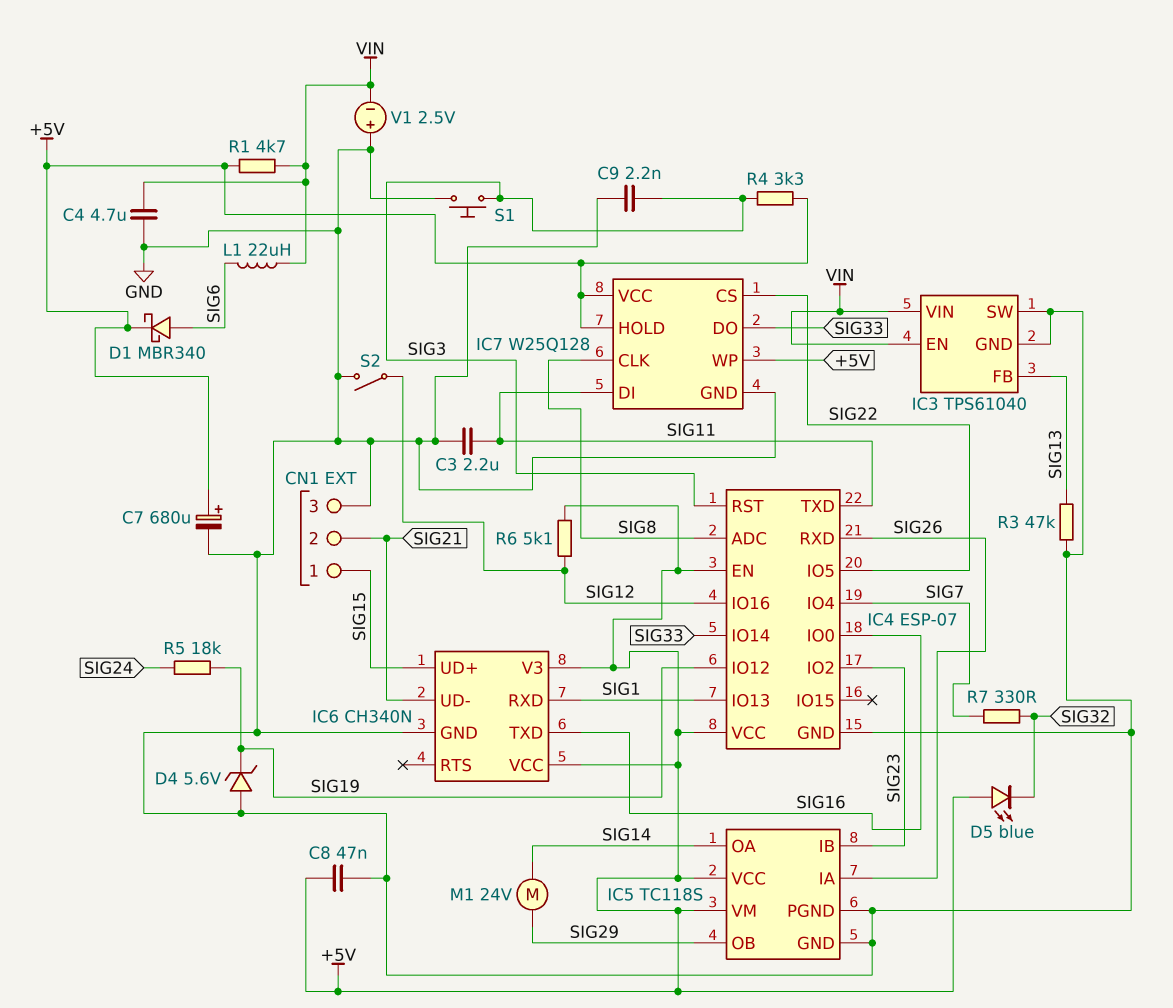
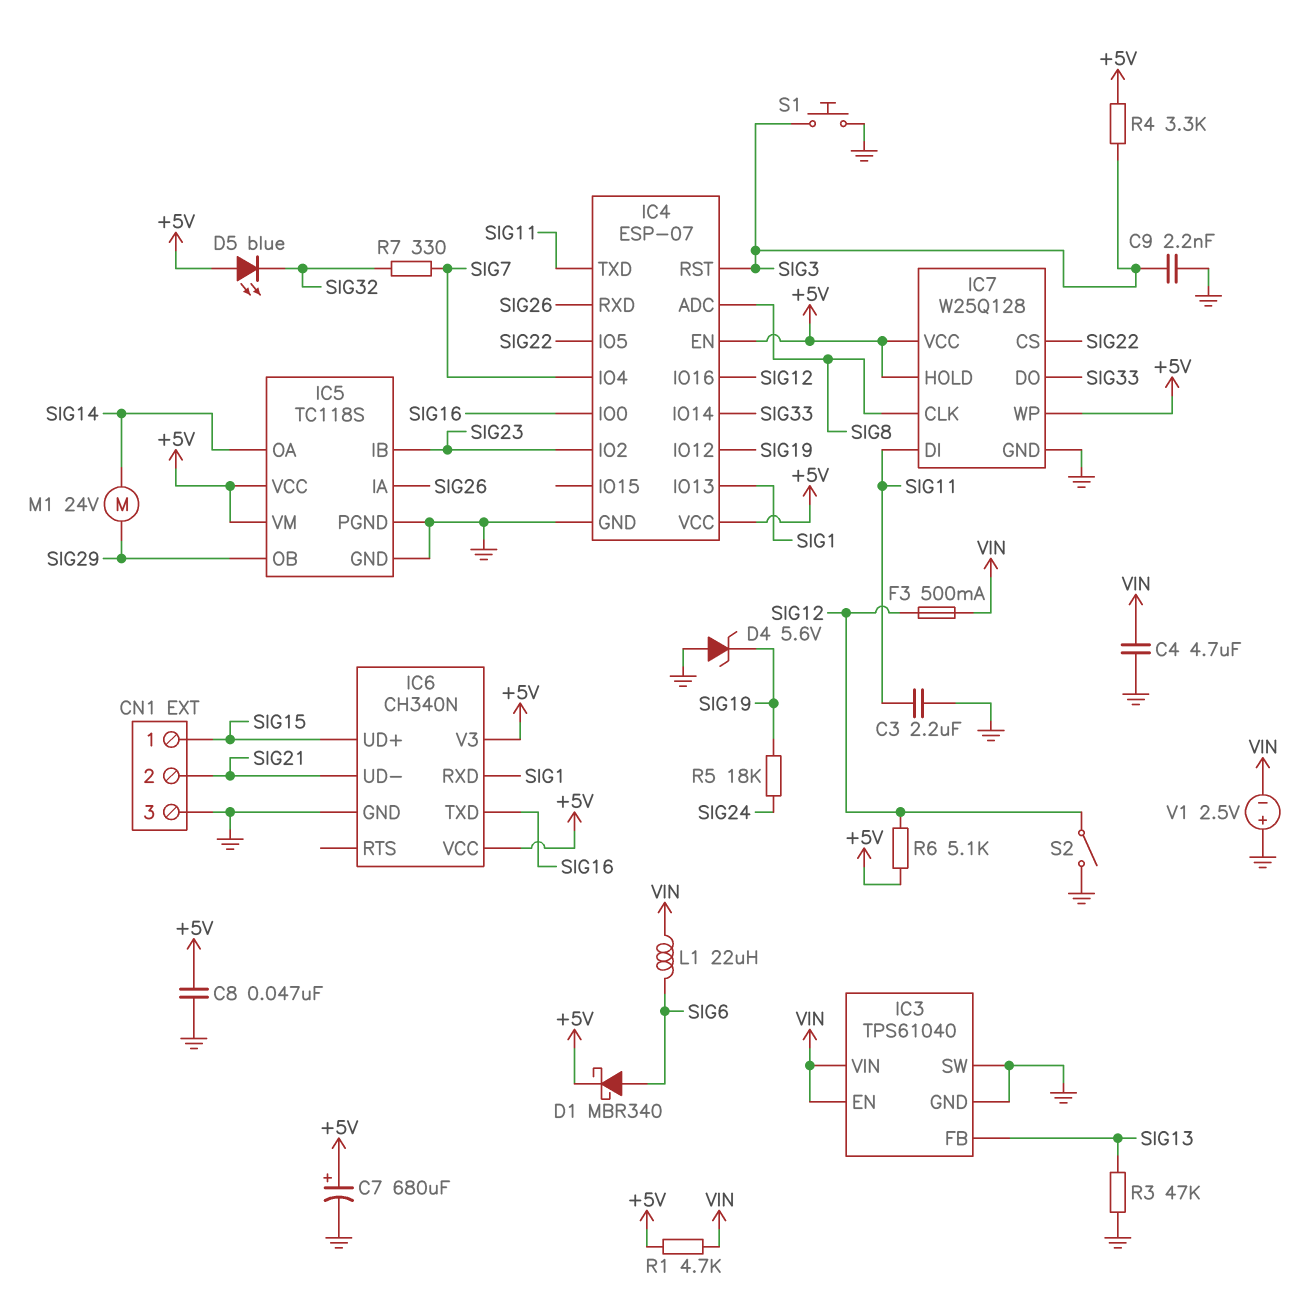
F3: none -> 500mA (SIG12, VIN)

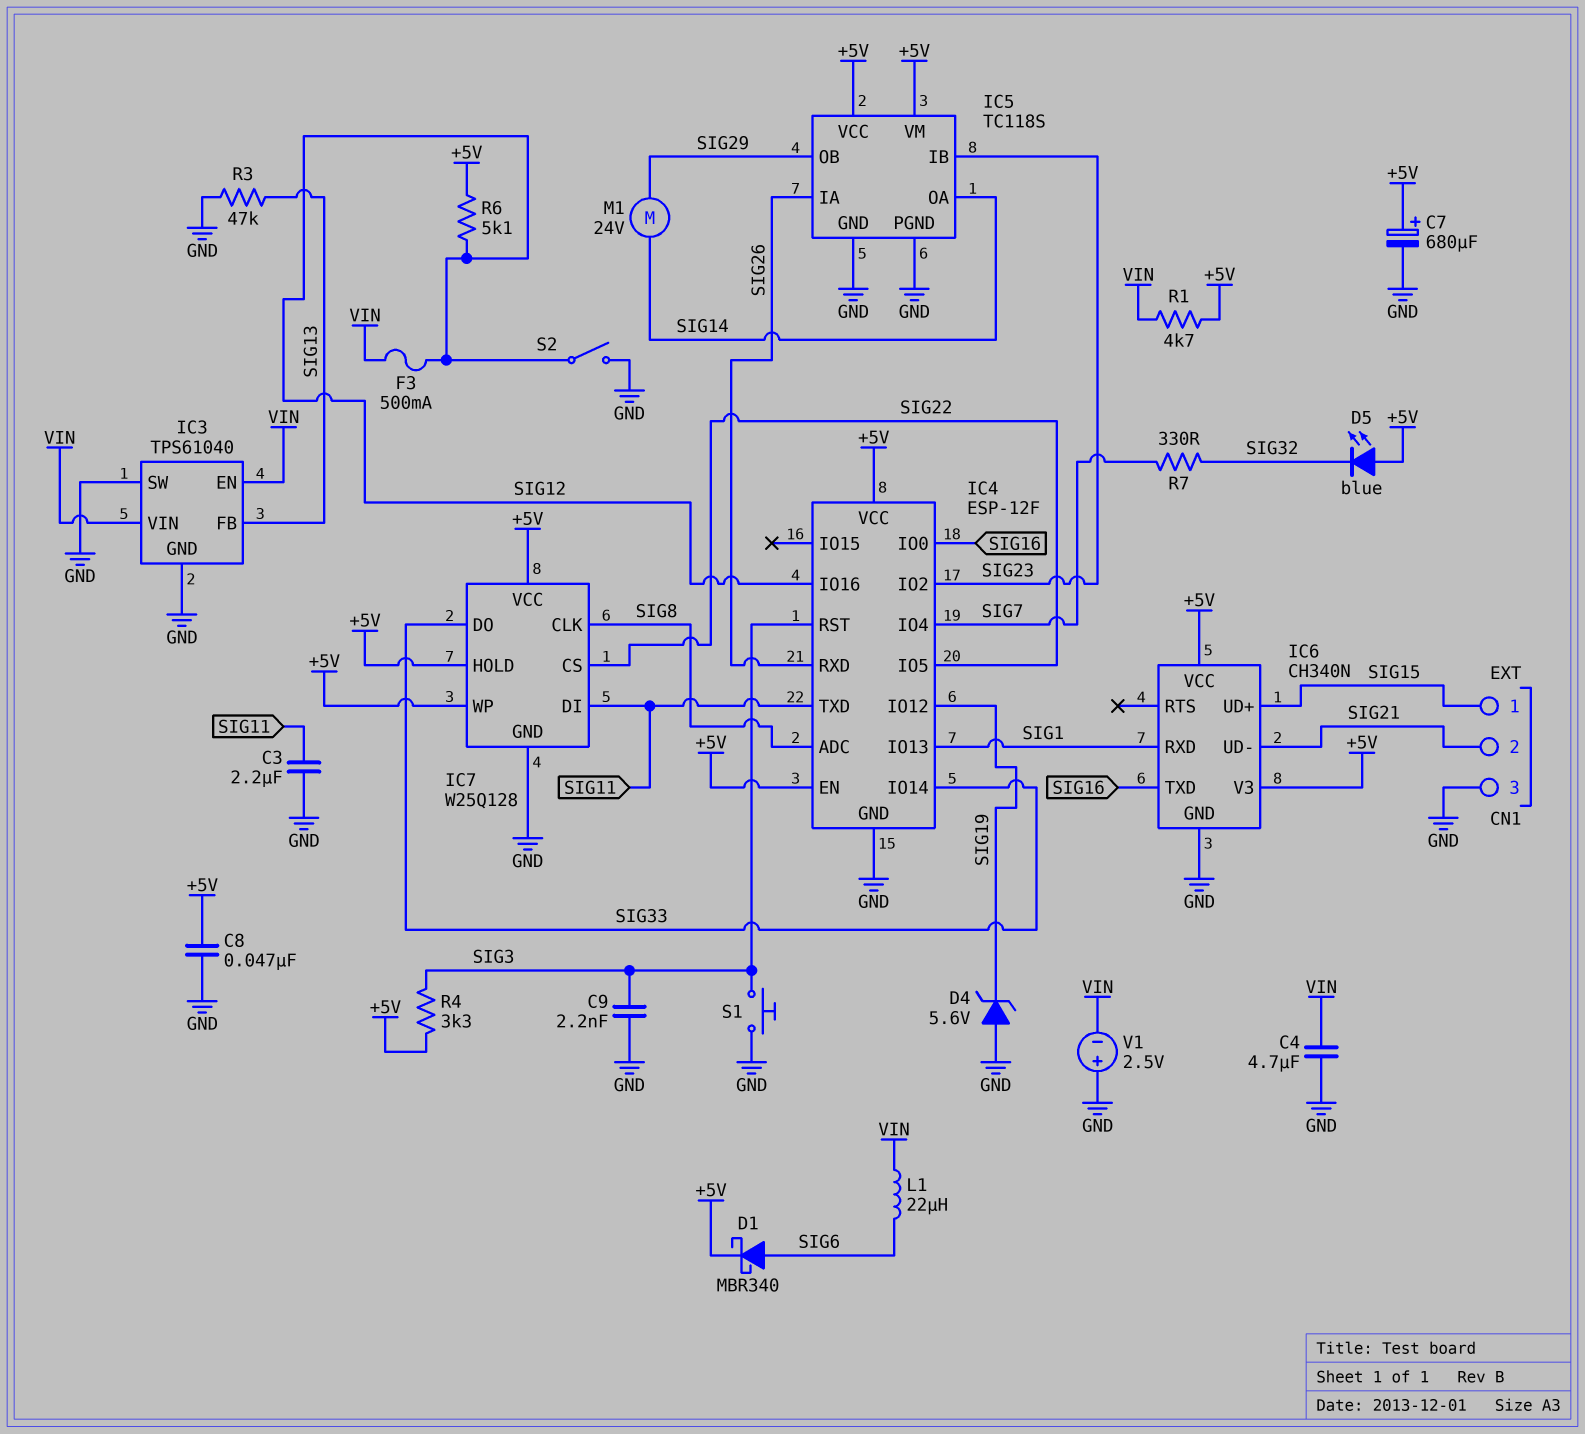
IC4: ESP-07 -> ESP-12F
R5: 18k (SIG19, SIG24) -> none

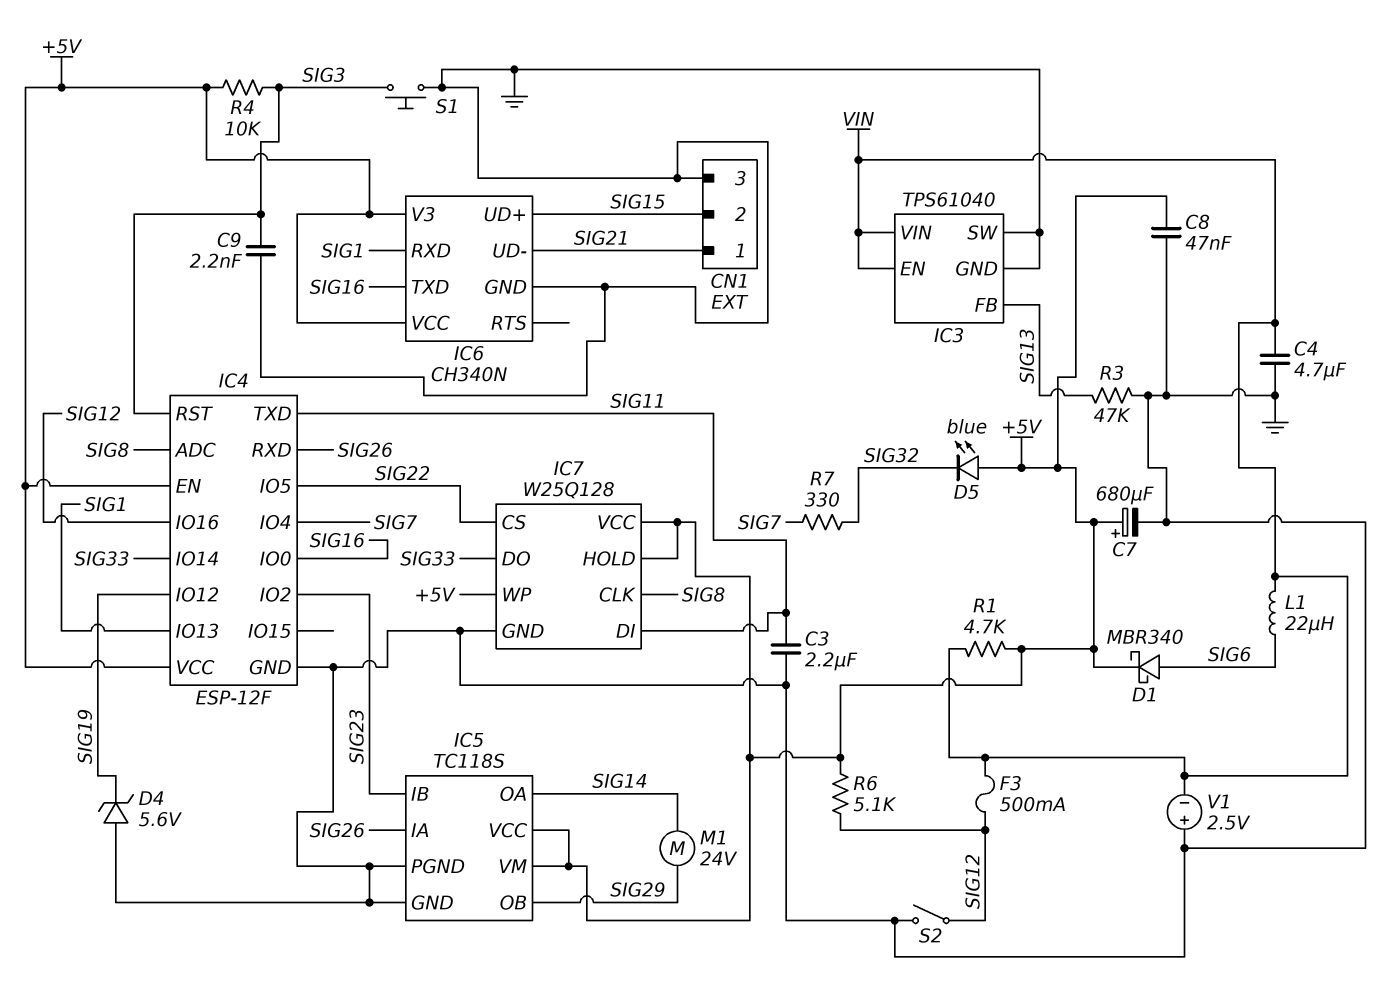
CN1 pin 1: SIG15 -> SIG21
CN1 pin 2: SIG21 -> SIG15
R4: 3.3k (+5V, SIG3) -> 10k (+5V, SIG3)

